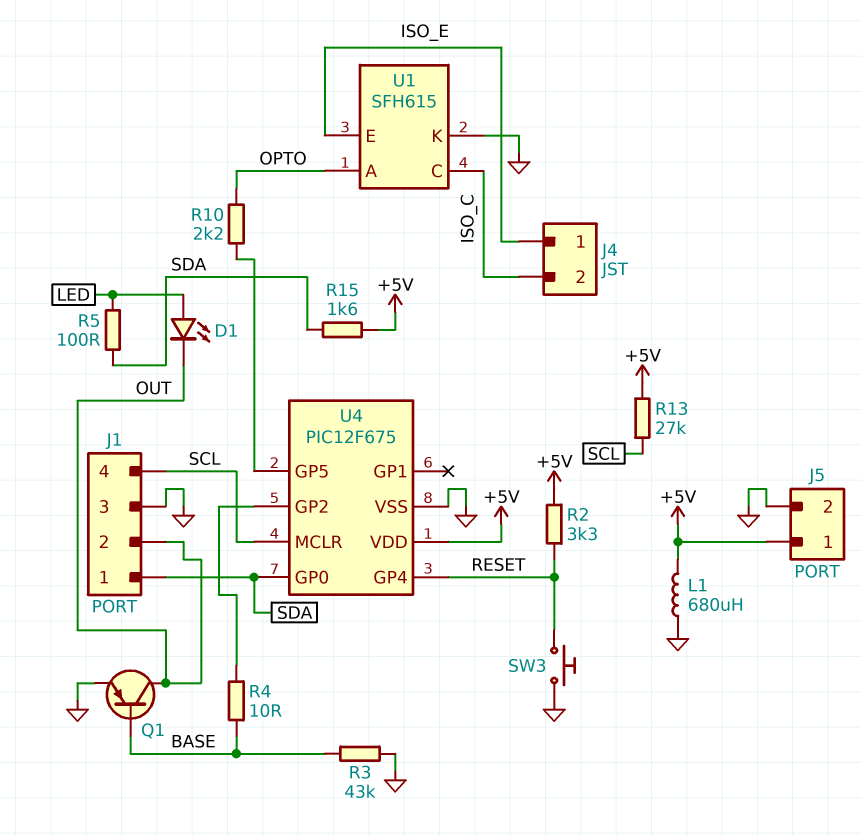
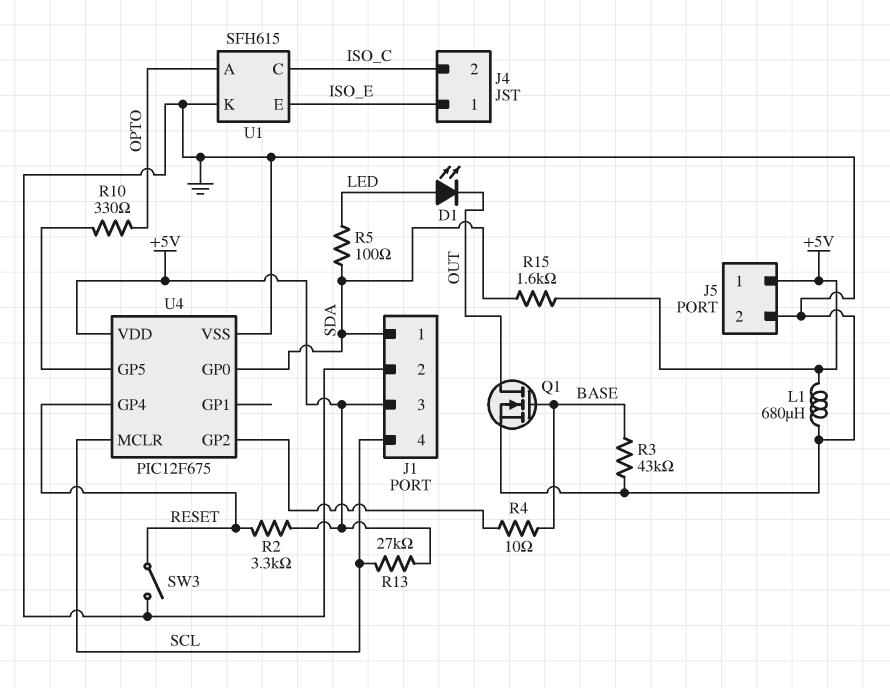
J1 pin 2: OUT -> GND
J1 pin 3: GND -> +5V
Q1: PNP (B BASE, C OUT, E GND) -> NMOS (G BASE, D OUT, S GND)
R10: 2.2k (OPTO, U4/GP5) -> 330 (OPTO, U4/GP5)
SW3: button (GND, RESET) -> switch (GND, RESET)

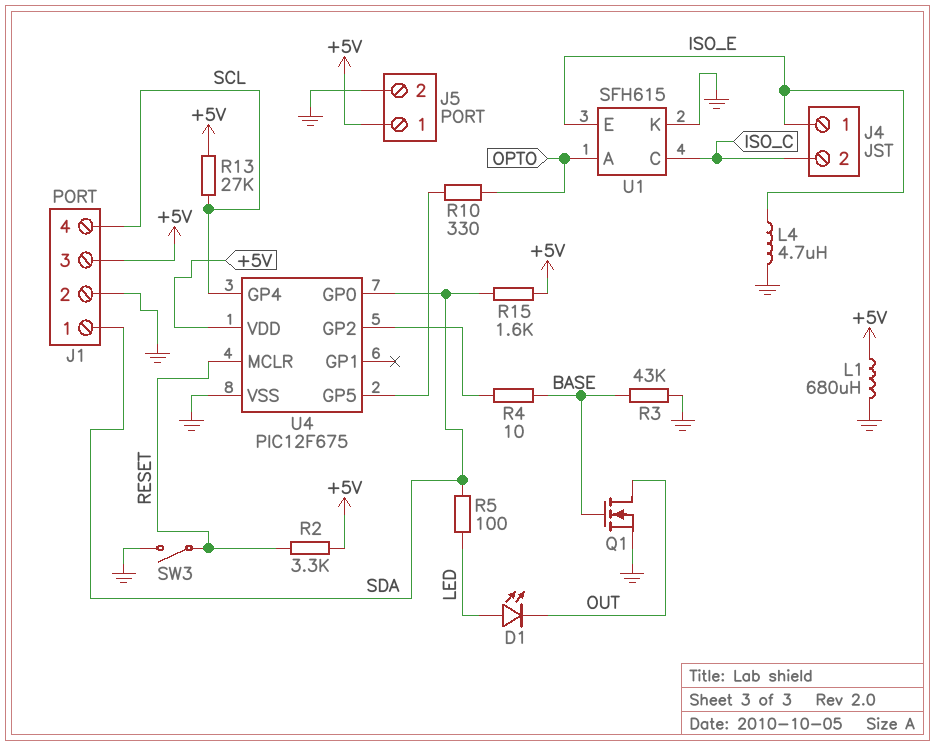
L4: none -> 4.7uH (GND, ISO_E)
U4 pin GP4: RESET -> SCL
U4 pin MCLR: SCL -> RESET

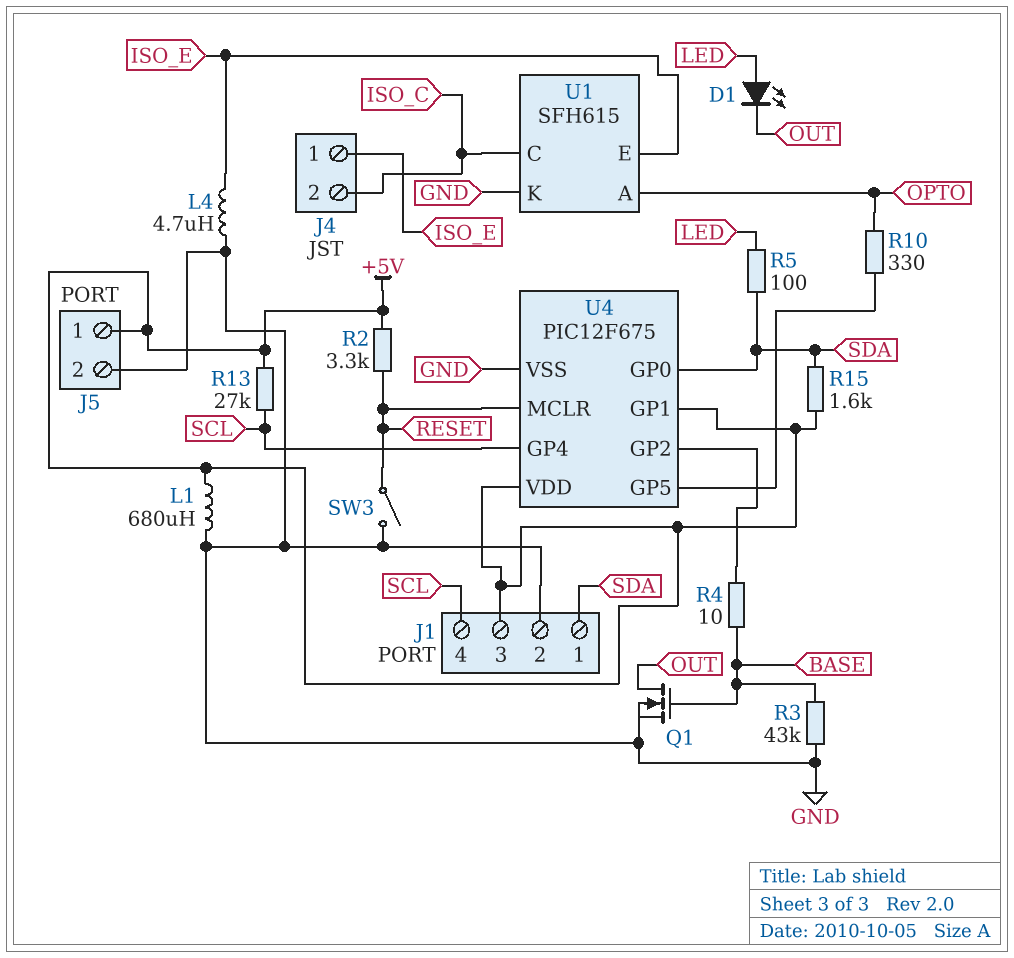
U4 pin GP1: none -> +5V

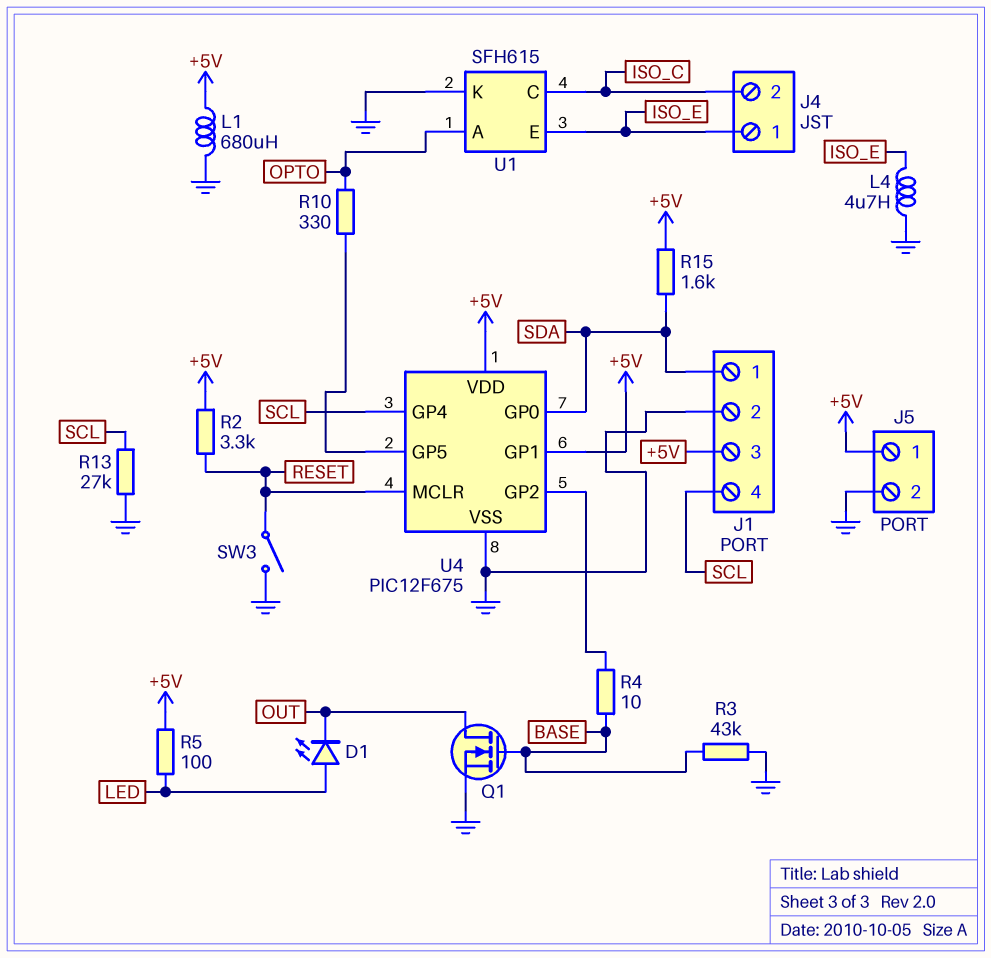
R5: 100 (LED, SDA) -> 100 (+5V, LED)
R13: 27k (+5V, SCL) -> 27k (GND, SCL)

